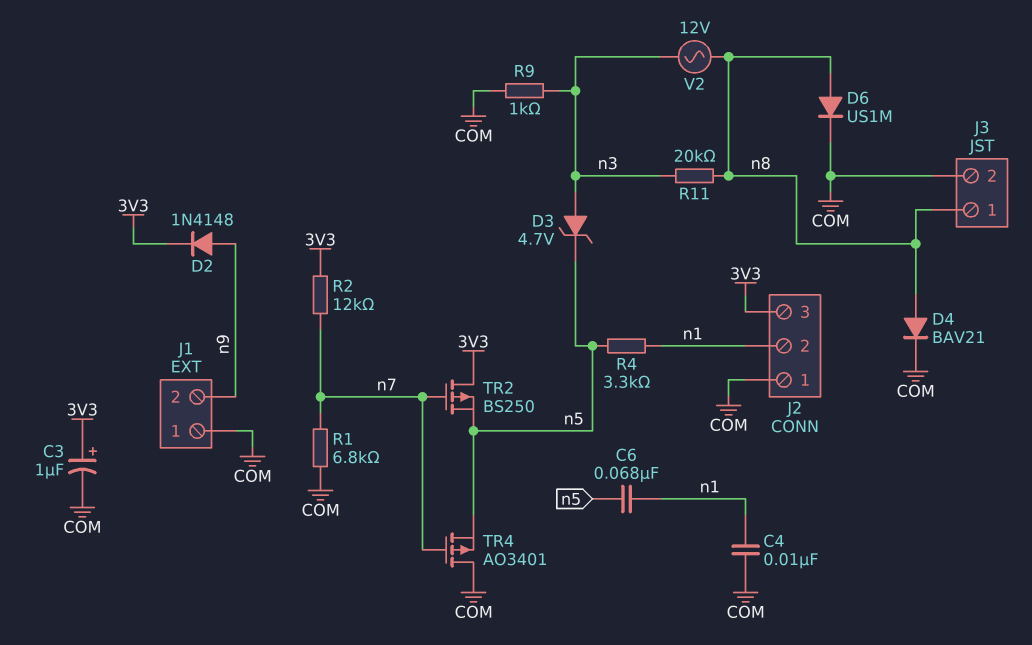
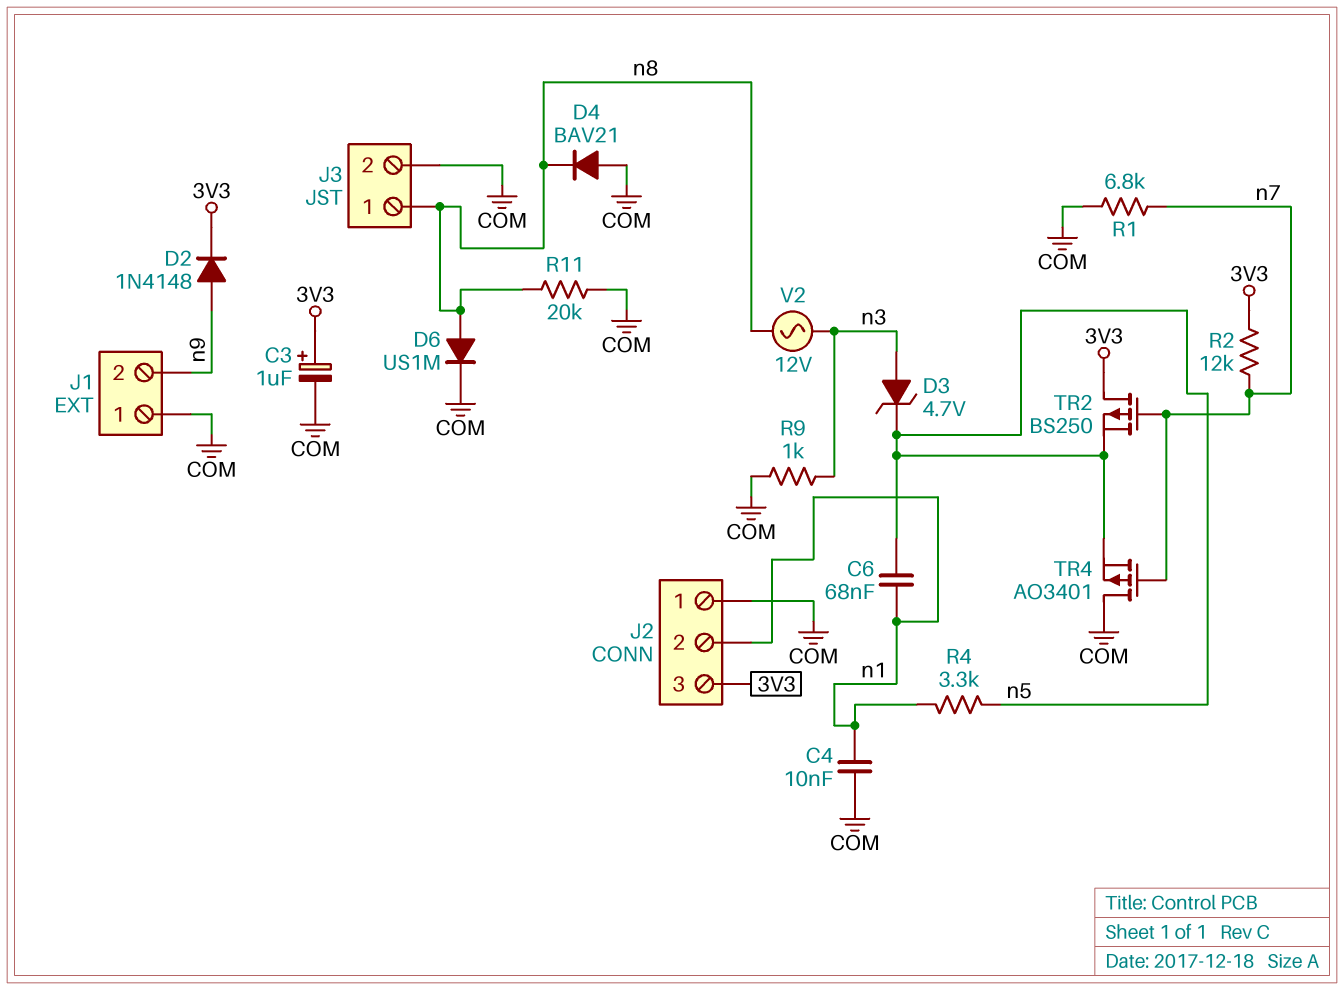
D4: diode BAV21 (A n8, K COM) -> diode BAV21 (A COM, K n8)
R11: 20k (n3, n8) -> 20k (COM, n8)

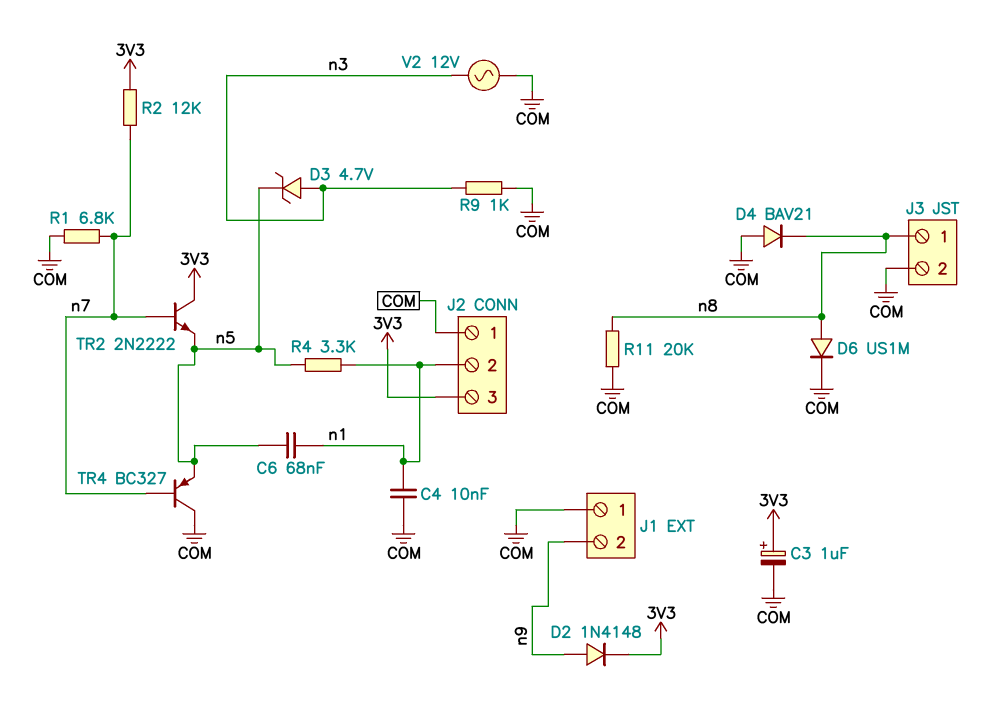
TR2: PMOS BS250 (G n7, D 3V3, S n5) -> NPN 2N2222 (B n7, C 3V3, E n5)
TR4: PMOS AO3401 (G n7, D COM, S n5) -> PNP BC327 (B n7, C COM, E n5)
V2: AC 12V (n3, n8) -> AC 12V (COM, n3)

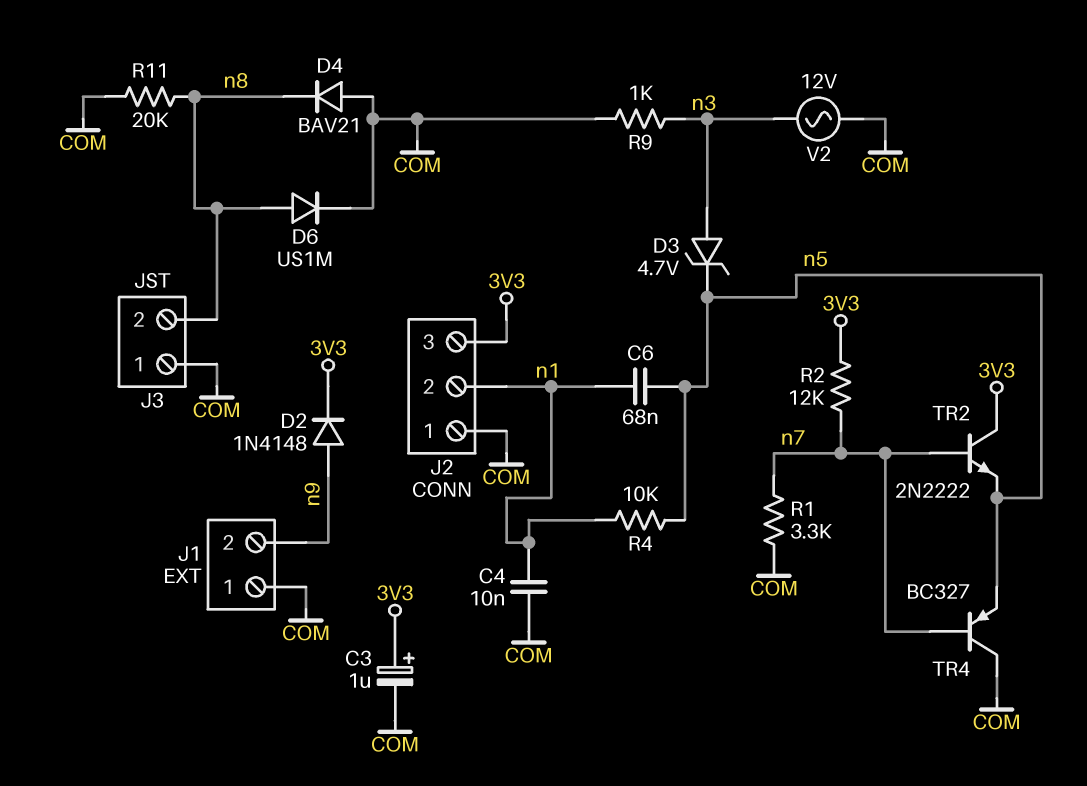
J3 pin 1: n8 -> COM
J3 pin 2: COM -> n8
R1: 6.8k (COM, n7) -> 3.3k (COM, n7)
R4: 3.3k (n1, n5) -> 10k (n1, n5)

